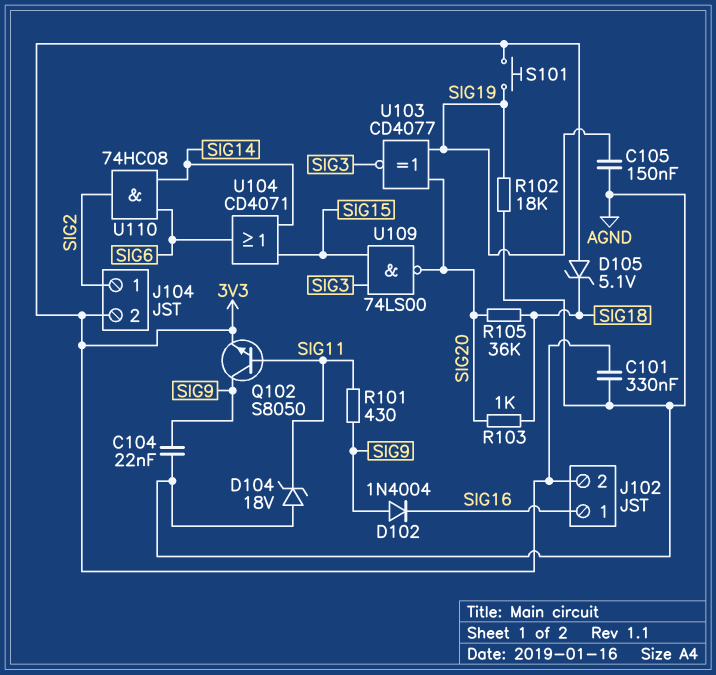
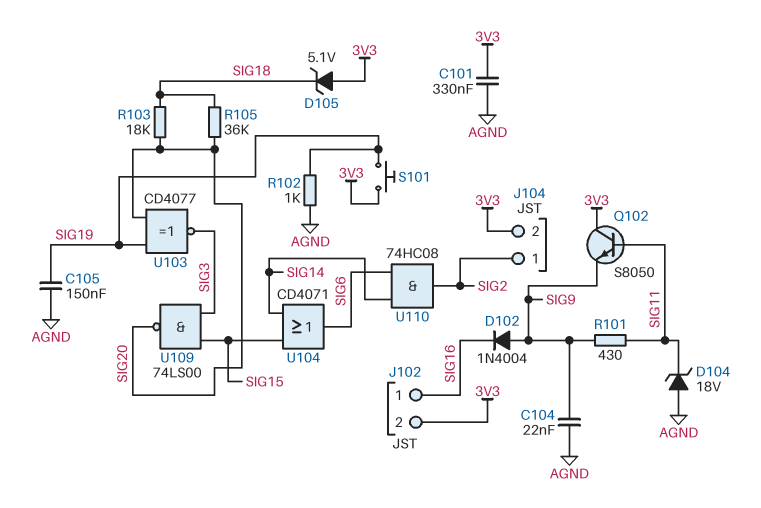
Q102: NPN S8050 (B SIG11, C SIG9, E 3V3) -> NPN S8050 (B SIG11, C 3V3, E SIG9)
R102: 18k (AGND, SIG19) -> 1k (AGND, SIG19)
R103: 1k (SIG18, SIG20) -> 18k (SIG18, SIG20)

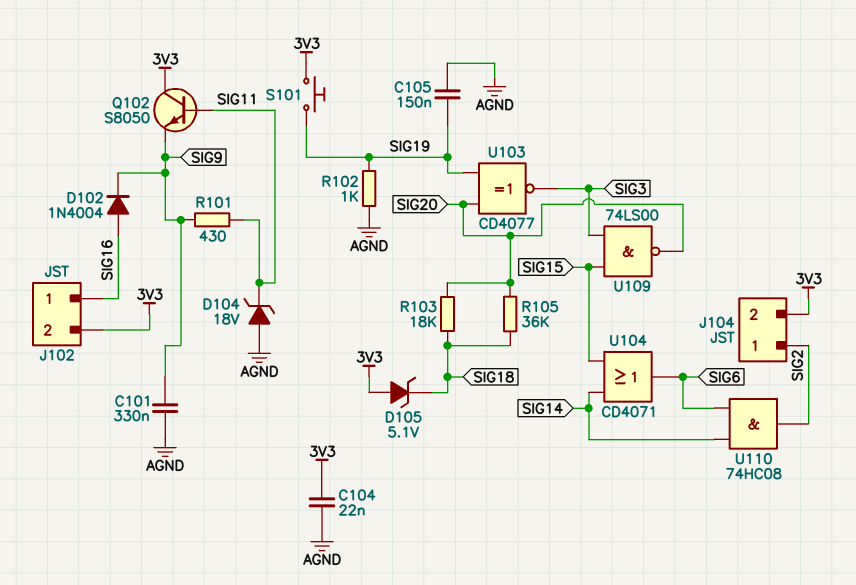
C101: 330nF (3V3, AGND) -> 330nF (AGND, SIG9)
C104: 22nF (AGND, SIG9) -> 22nF (3V3, AGND)
D102: diode 1N4004 (A SIG9, K SIG16) -> diode 1N4004 (A SIG16, K SIG9)

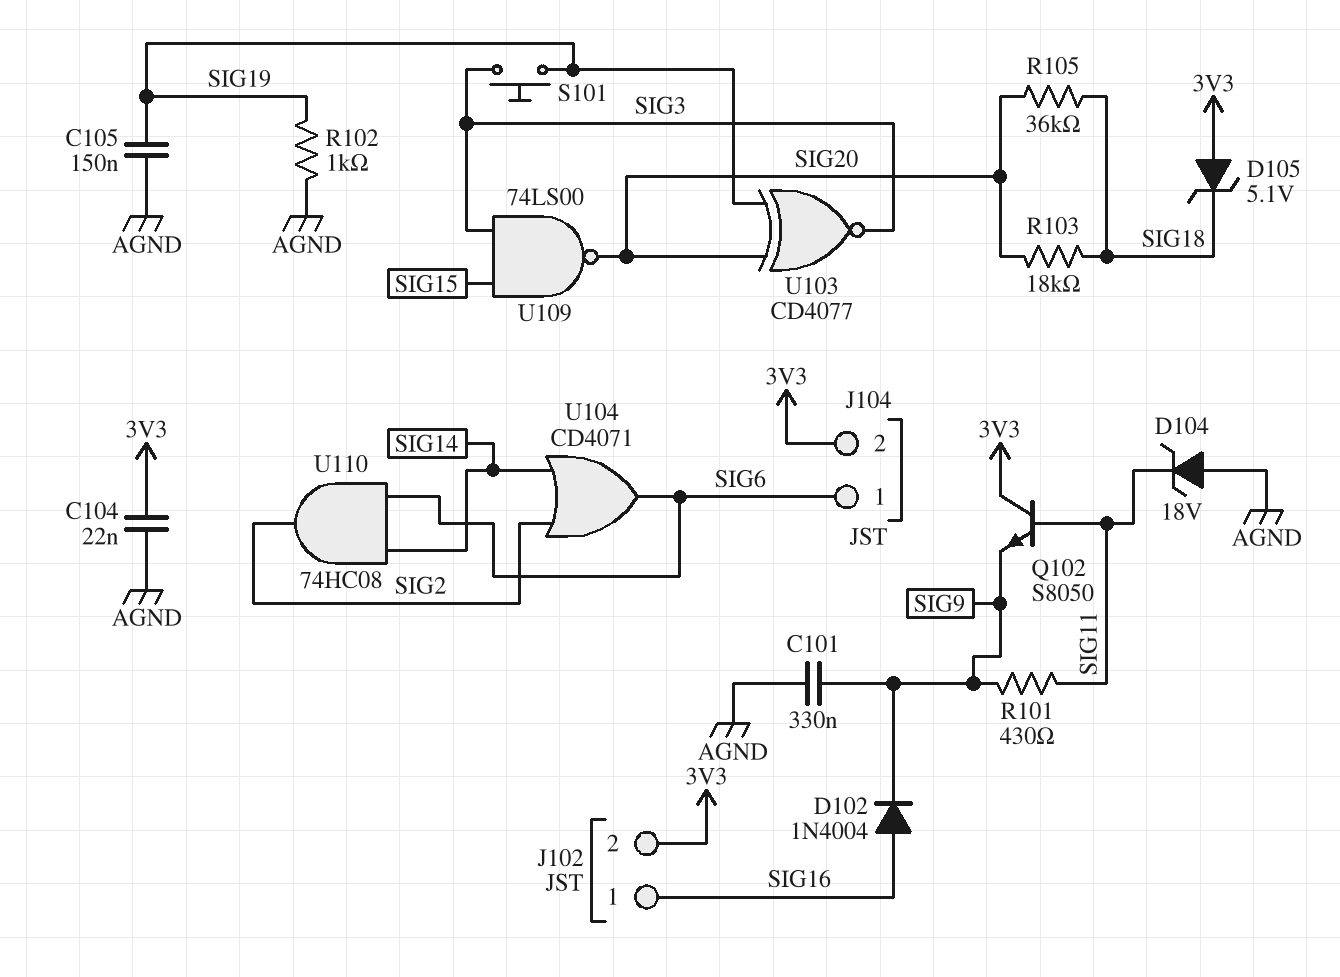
J104 pin 1: SIG2 -> SIG6
S101: button (3V3, SIG19) -> button (SIG3, SIG19)
U104: OR CD4071 (in SIG14, in SIG15, out SIG6) -> OR CD4071 (in SIG2, in SIG14, out SIG6)

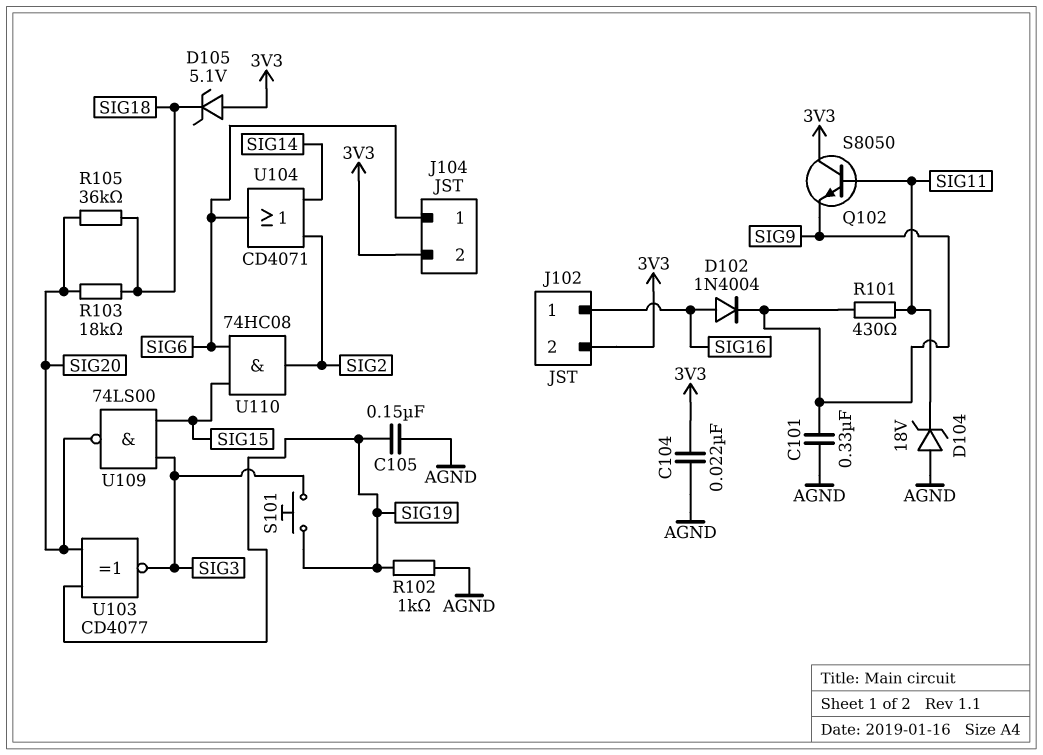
U110: AND 74HC08 (in SIG6, in SIG14, out SIG2) -> AND 74HC08 (in SIG6, in SIG15, out SIG2)

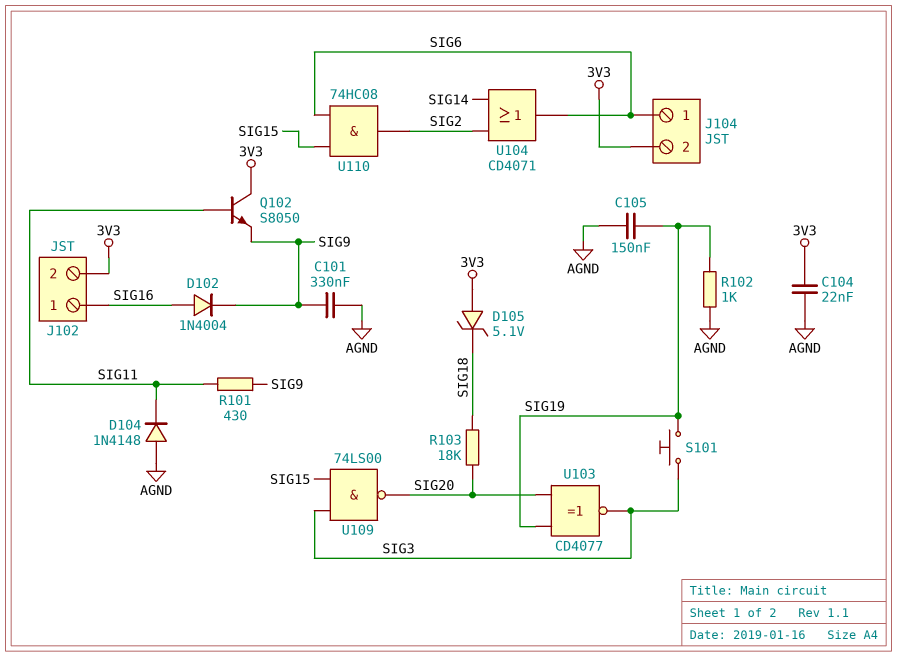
D104: zener 18V (A AGND, K SIG11) -> diode 1N4148 (A AGND, K SIG11)
R105: 36k (SIG18, SIG20) -> none

